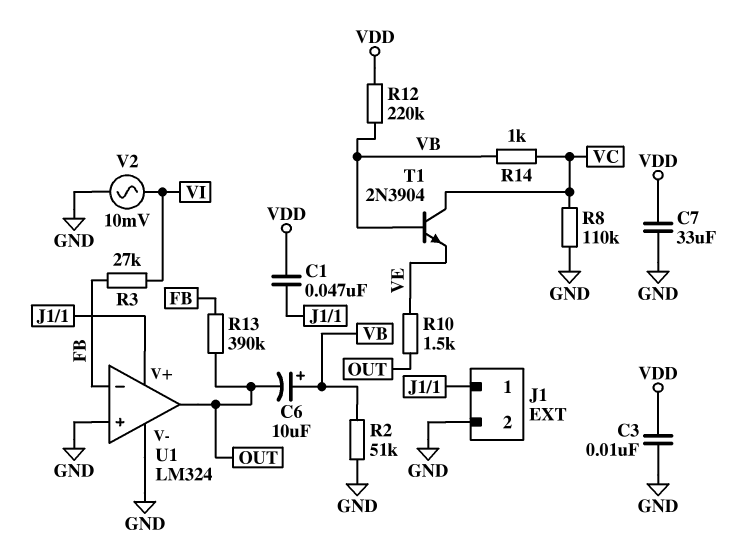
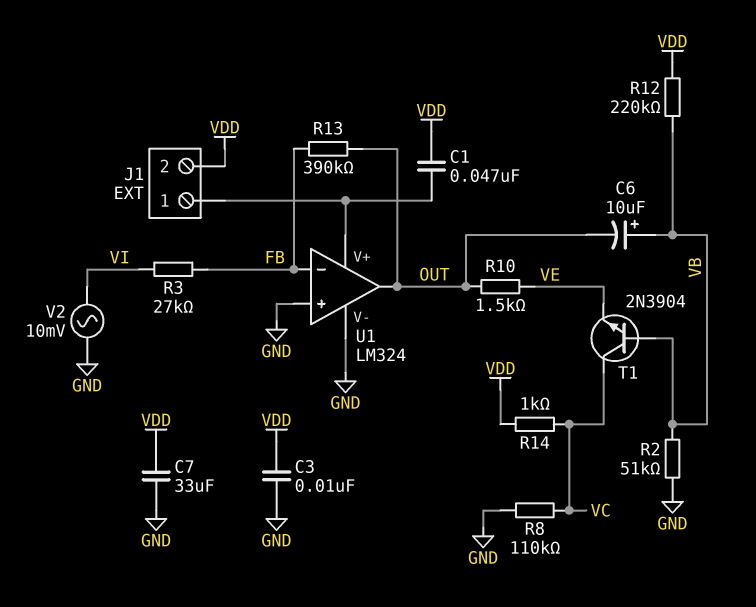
J1 pin 2: GND -> VDD
R14: 1k (VB, VC) -> 1k (VC, VDD)

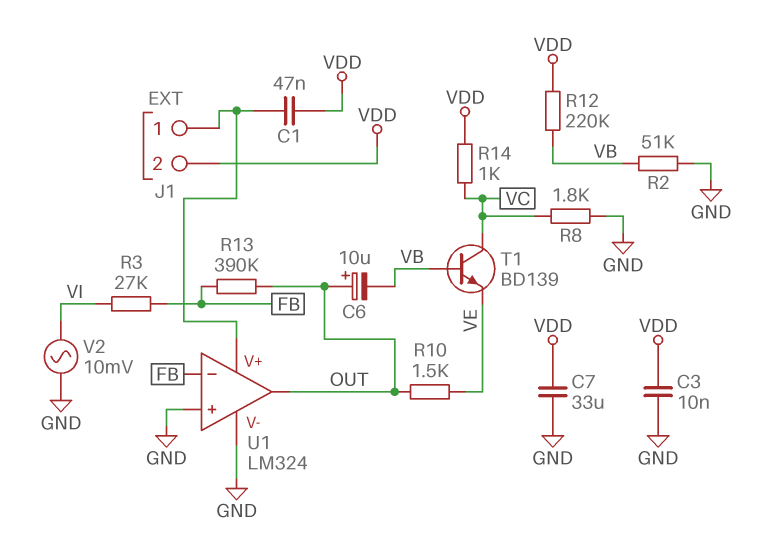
C6: 10uF (plus VB, minus OUT) -> 10uF (plus OUT, minus VB)
R8: 110k (GND, VC) -> 1.8k (GND, VC)
T1: NPN 2N3904 (B VB, C VC, E VE) -> NPN BD139 (B VB, C VC, E VE)

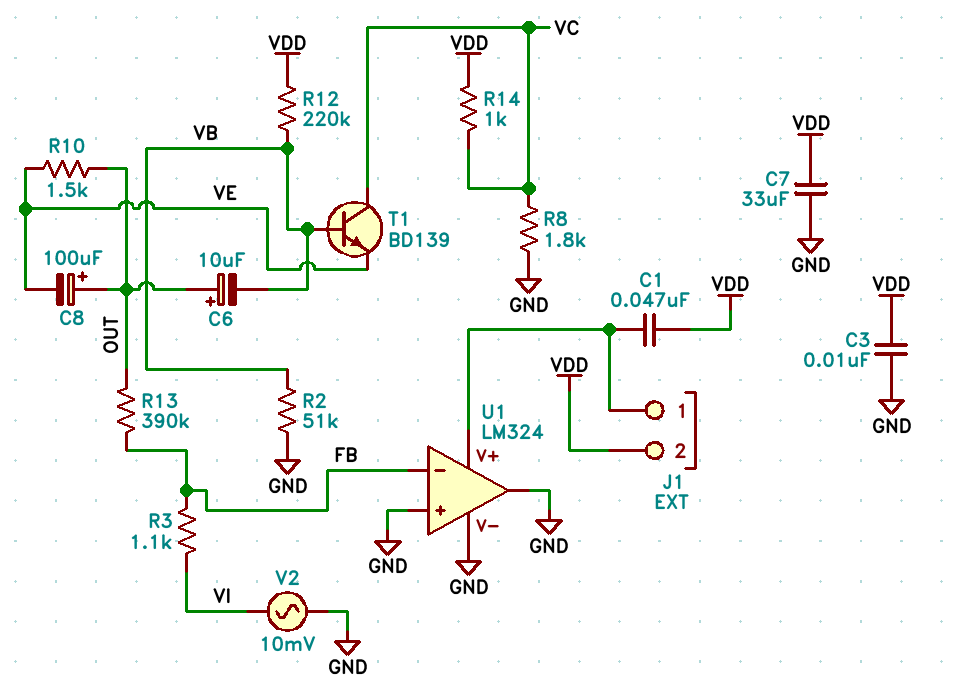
C8: none -> 100uF (plus OUT, minus VE)
R3: 27k (FB, VI) -> 1.1k (FB, VI)
U1 pin out: OUT -> GND

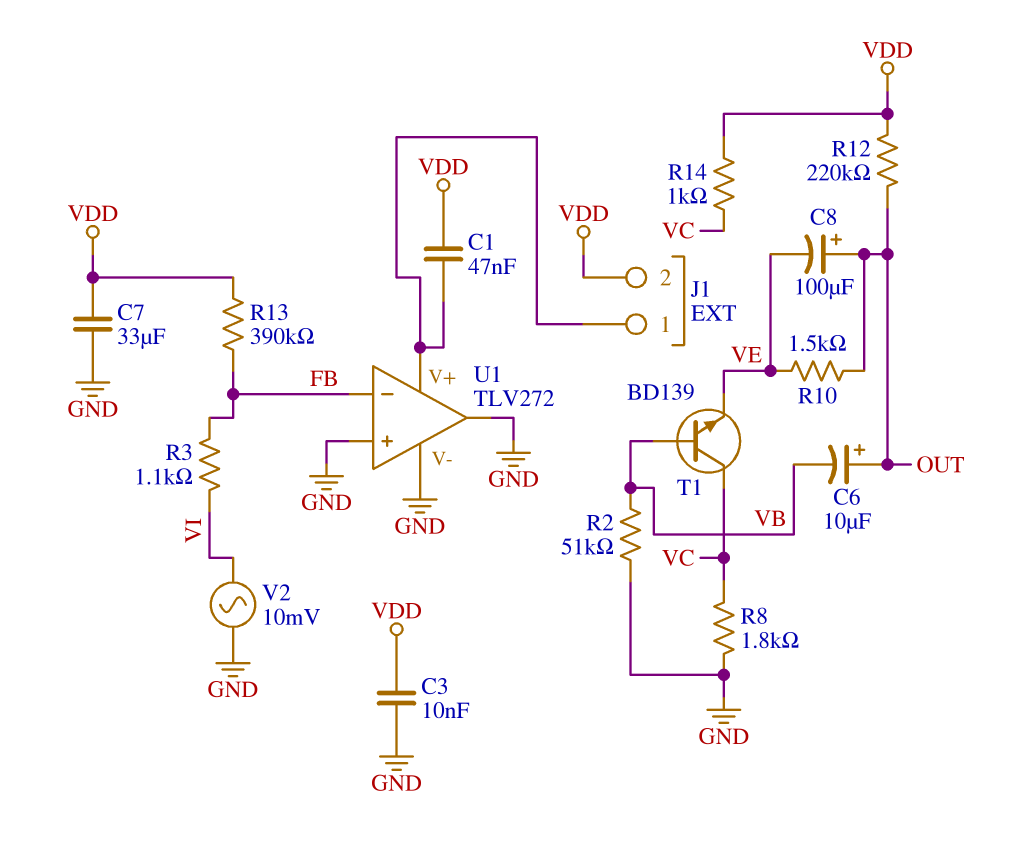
R12: 220k (VB, VDD) -> 220k (OUT, VDD)
R13: 390k (FB, OUT) -> 390k (FB, VDD)
U1: LM324 -> TLV272

